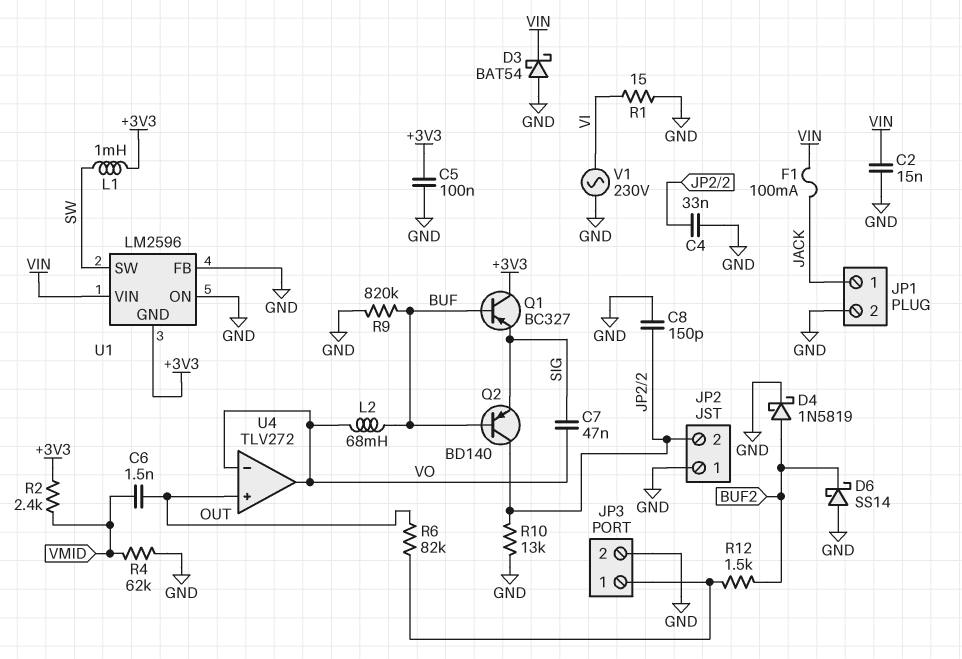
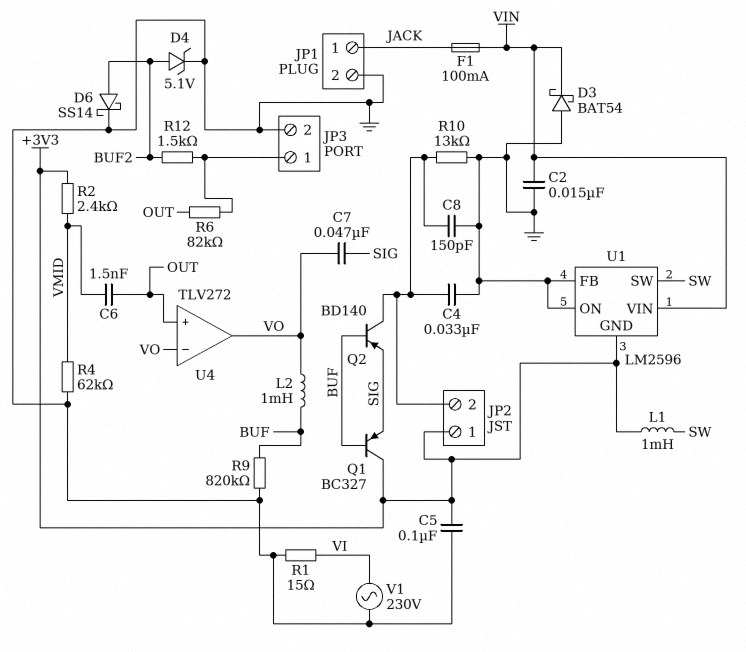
D4: schottky 1N5819 (A BUF2, K GND) -> zener 5.1V (A BUF2, K GND)
D6: schottky SS14 (A GND, K BUF2) -> schottky SS14 (A BUF2, K GND)
JP2 pin 1: GND -> +3V3
L2: 68mH (BUF, VO) -> 1mH (BUF, VO)

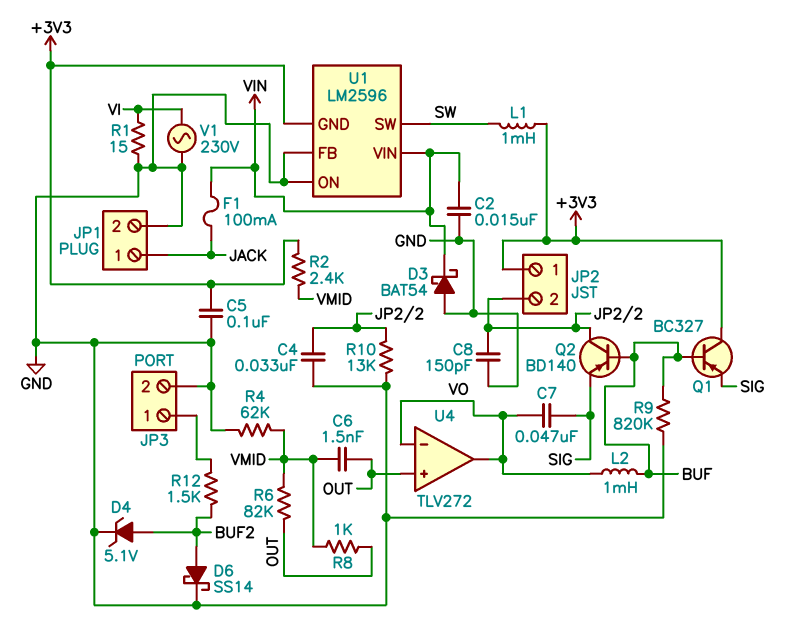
R6: 82k (JP3/1, OUT) -> 82k (OUT, VMID)
R8: none -> 1k (OUT, VMID)

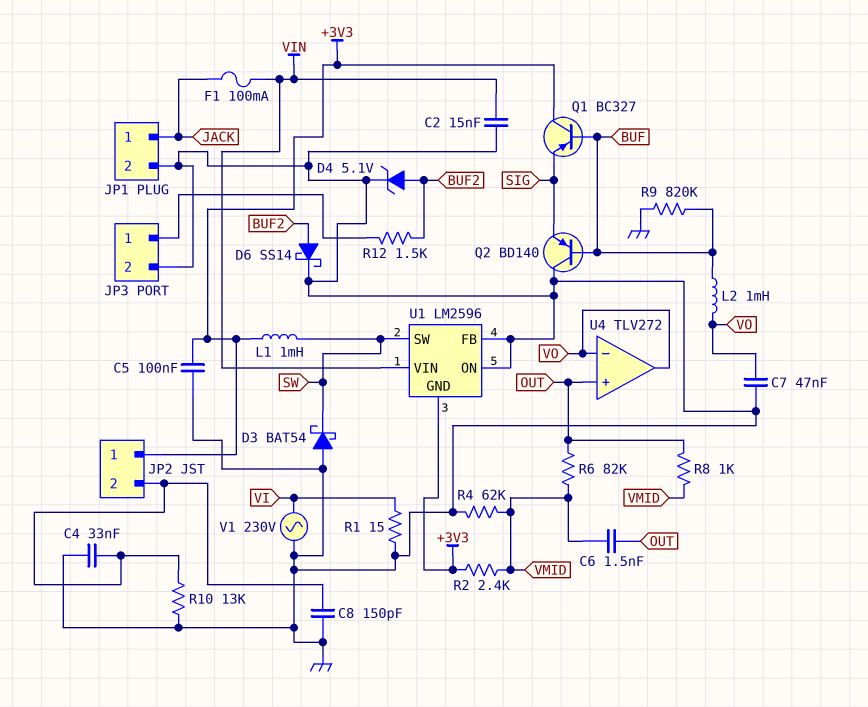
C7: 47nF (SIG, VO) -> 47nF (GND, VO)
D3: schottky BAT54 (A GND, K VIN) -> schottky BAT54 (A GND, K SW)
Q2: PNP BD140 (B BUF, C JP2/2, E SIG) -> PNP BD140 (B BUF, C GND, E SIG)

